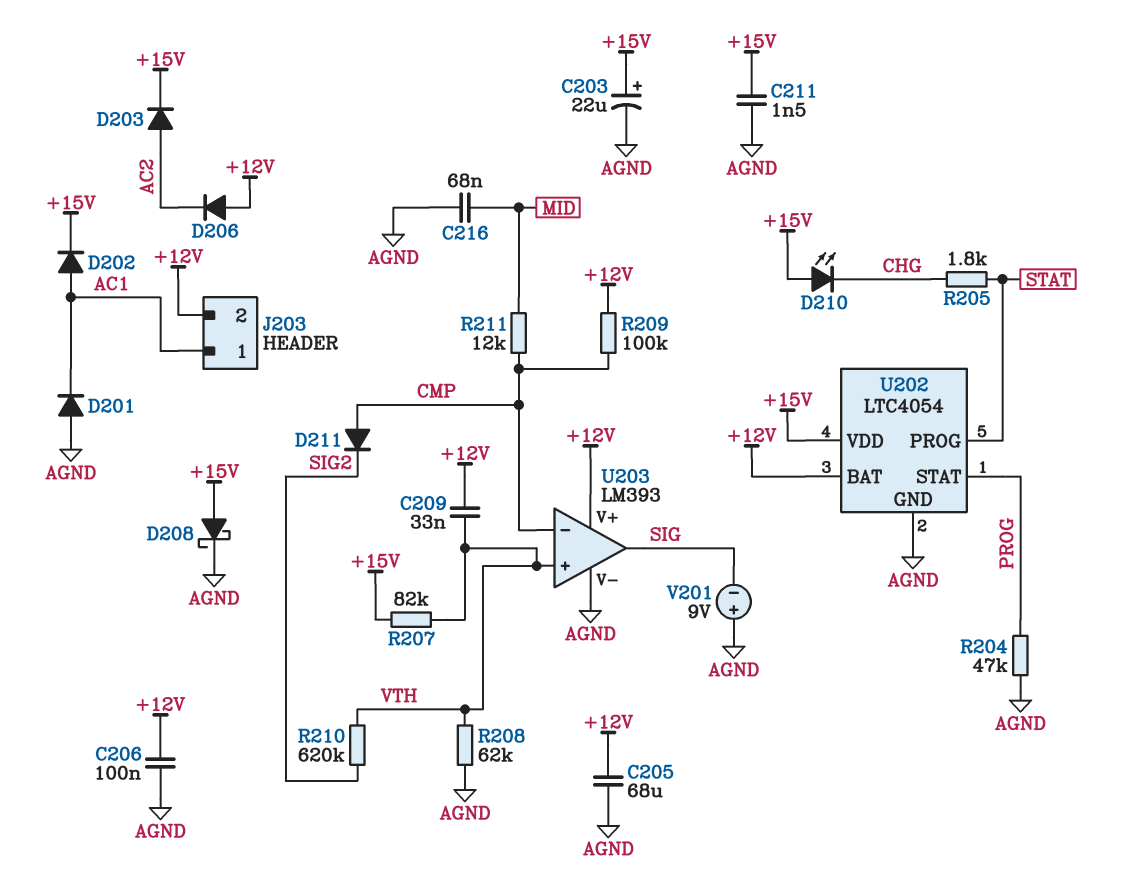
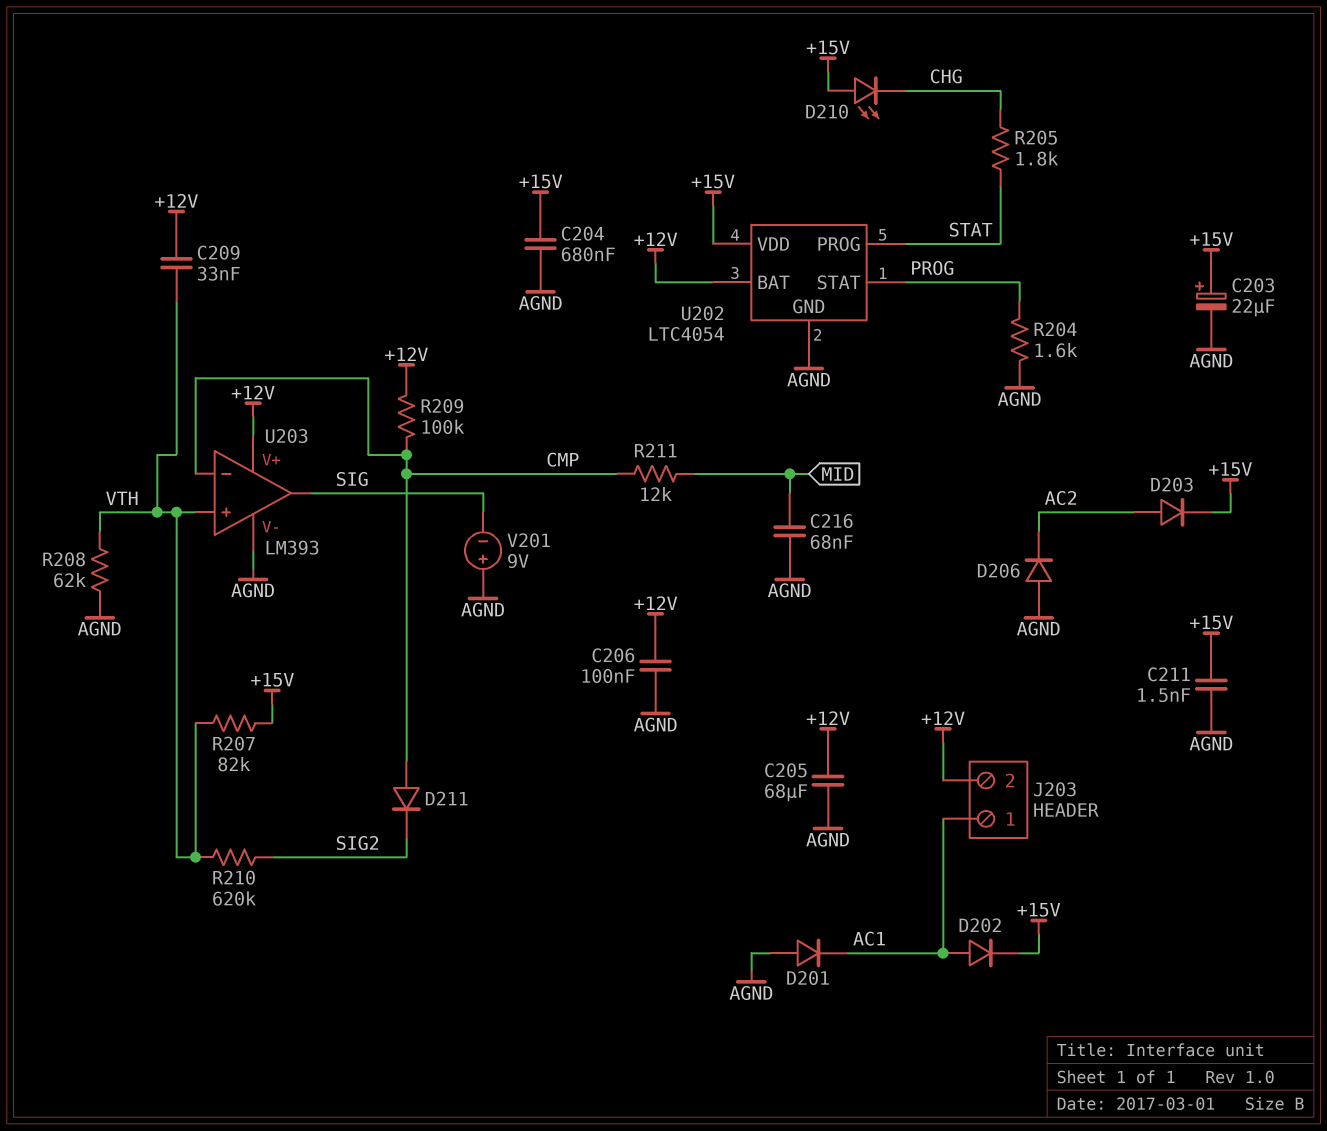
C204: none -> 680nF (+15V, AGND)
D206: diode (A +12V, K AC2) -> diode (A AGND, K AC2)
D208: schottky (A +15V, K AGND) -> none
R204: 47k (AGND, PROG) -> 1.6k (AGND, PROG)

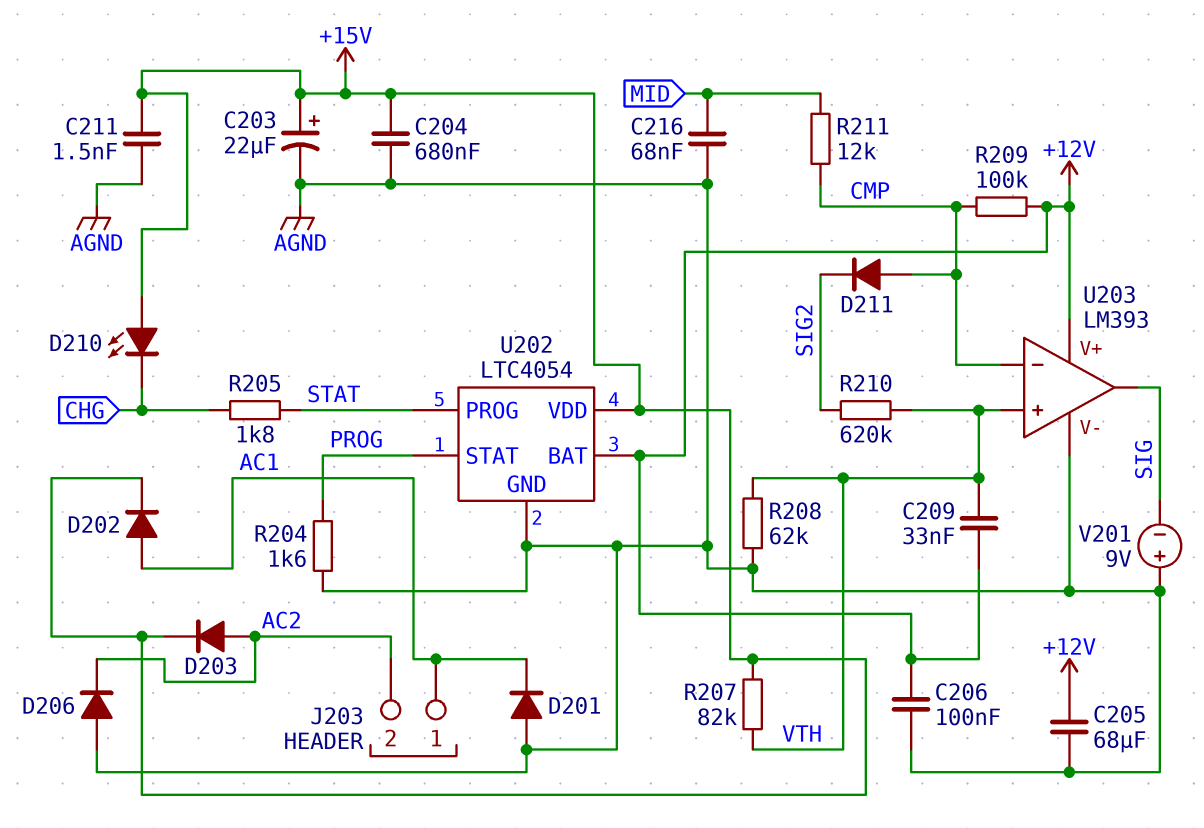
J203 pin 2: +12V -> AC2

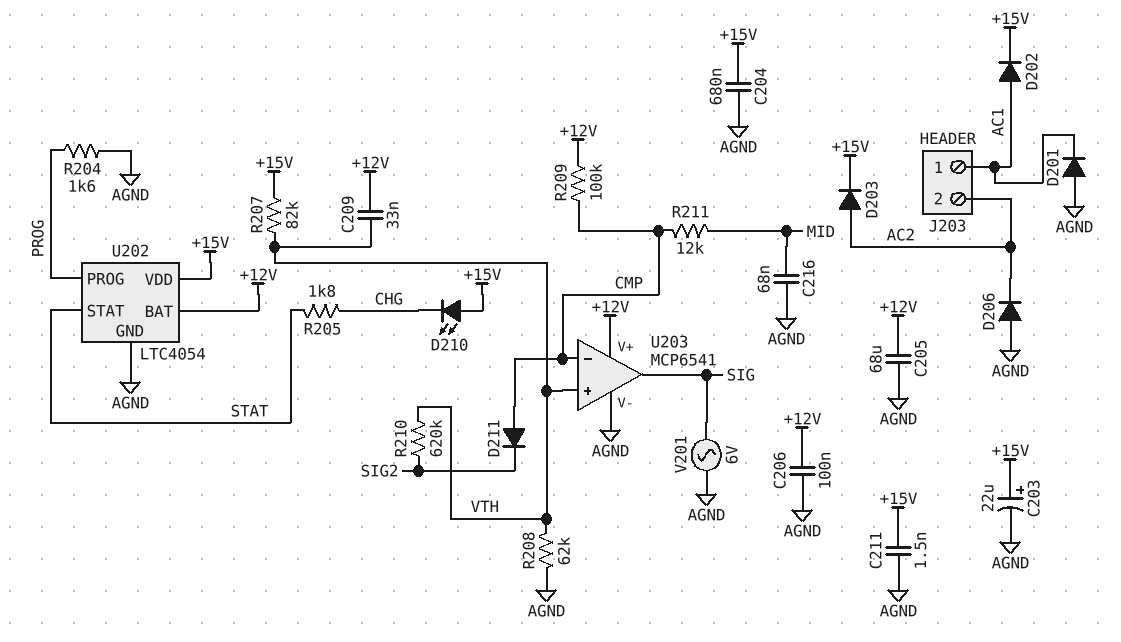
U202 pin PROG: STAT -> PROG
U202 pin STAT: PROG -> STAT
U203: LM393 -> MCP6541
V201: 9V (plus AGND, minus SIG) -> AC 6V (AGND, SIG)

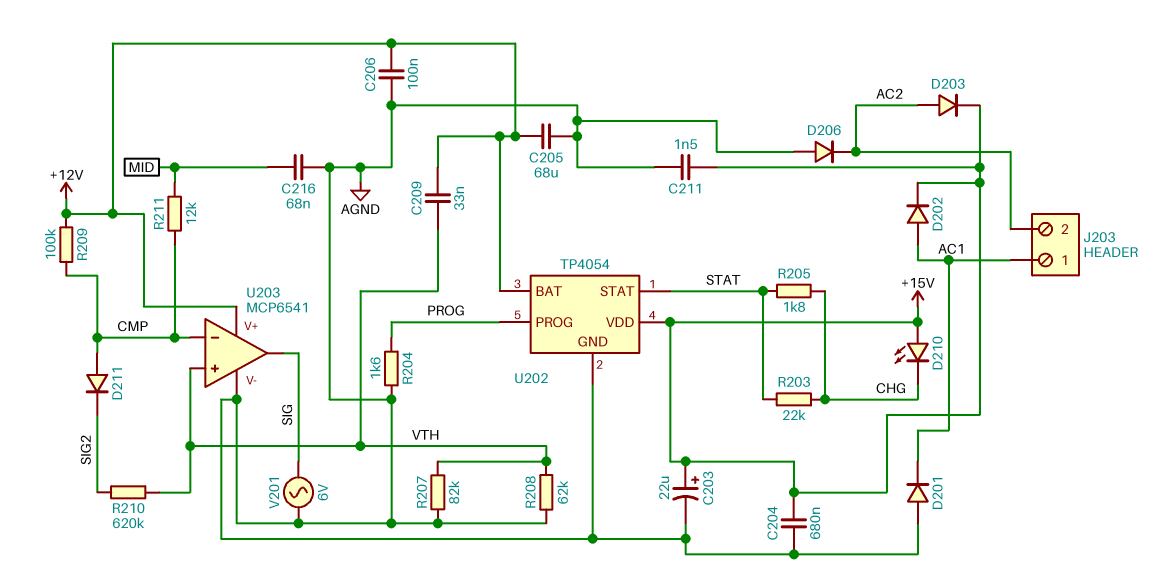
R203: none -> 22k (CHG, STAT)
R207: 82k (+15V, VTH) -> 82k (AGND, VTH)
U202: LTC4054 -> TP4054

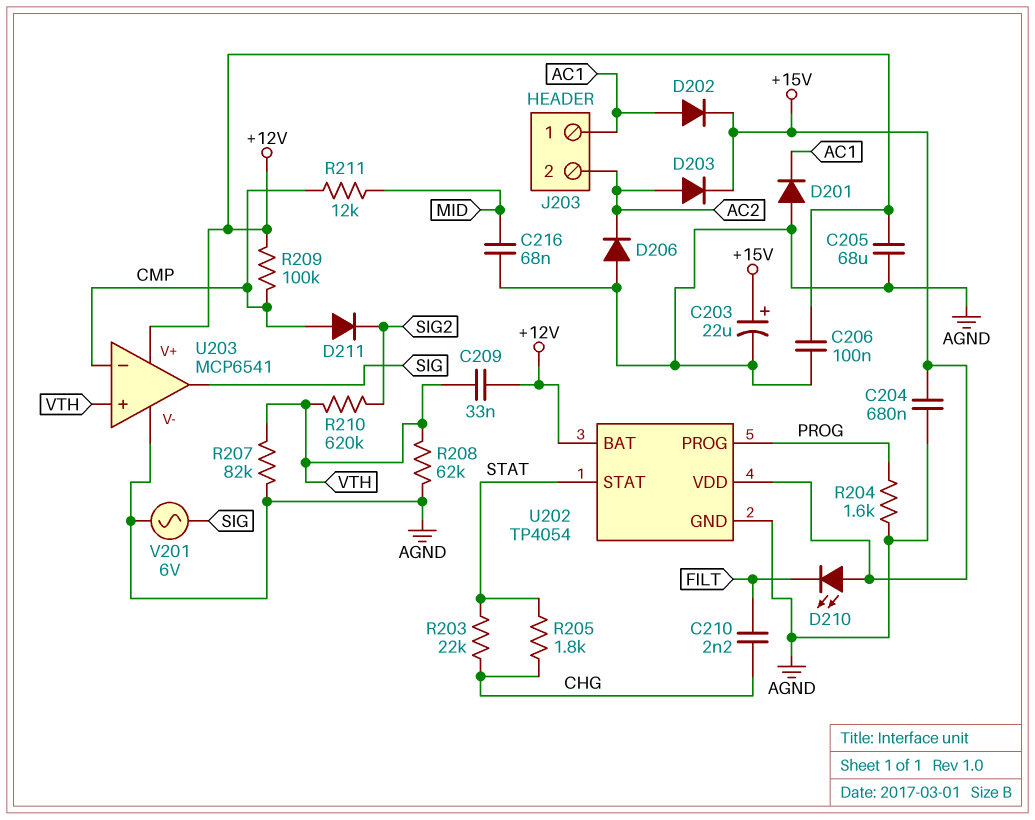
C210: none -> 2.2nF (CHG, FILT)
C211: 1.5nF (+15V, AGND) -> none
D210: LED (A +15V, K CHG) -> LED (A +15V, K FILT)

